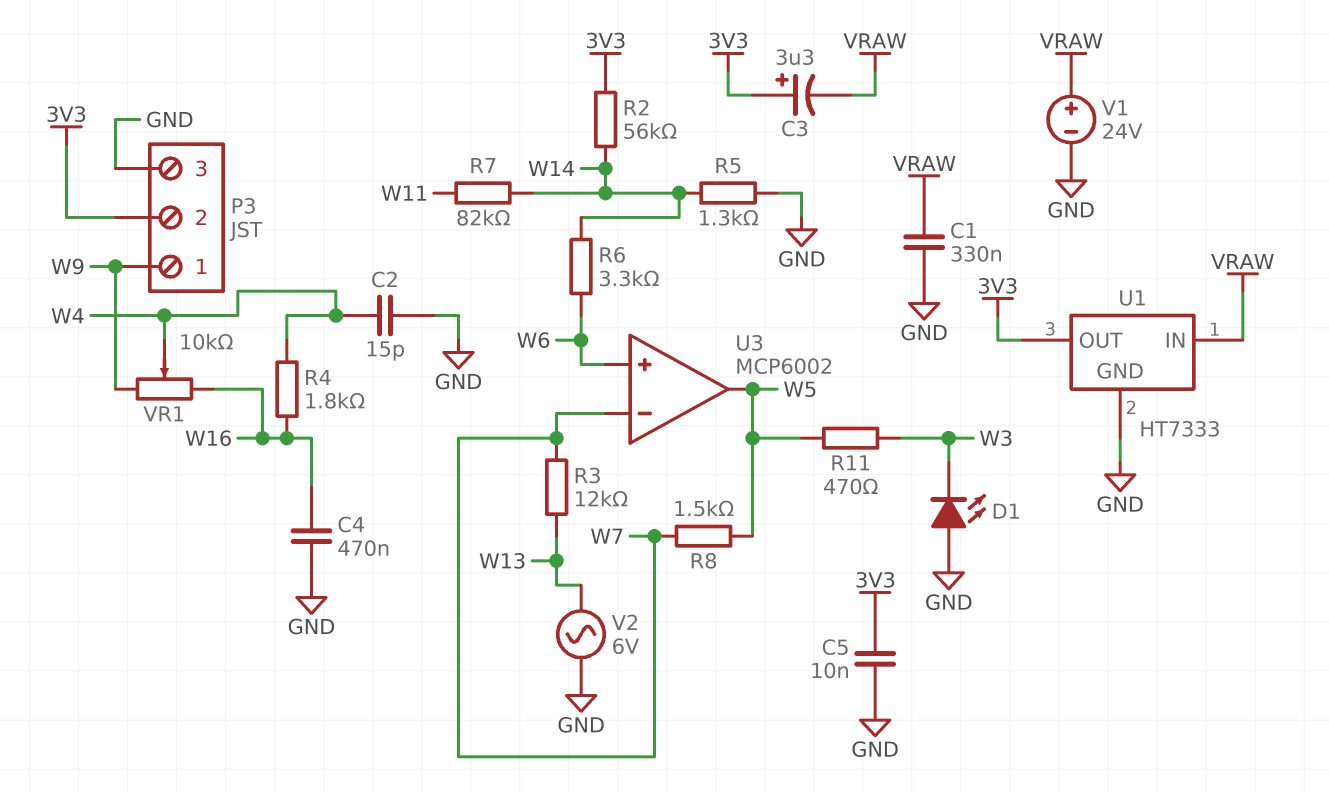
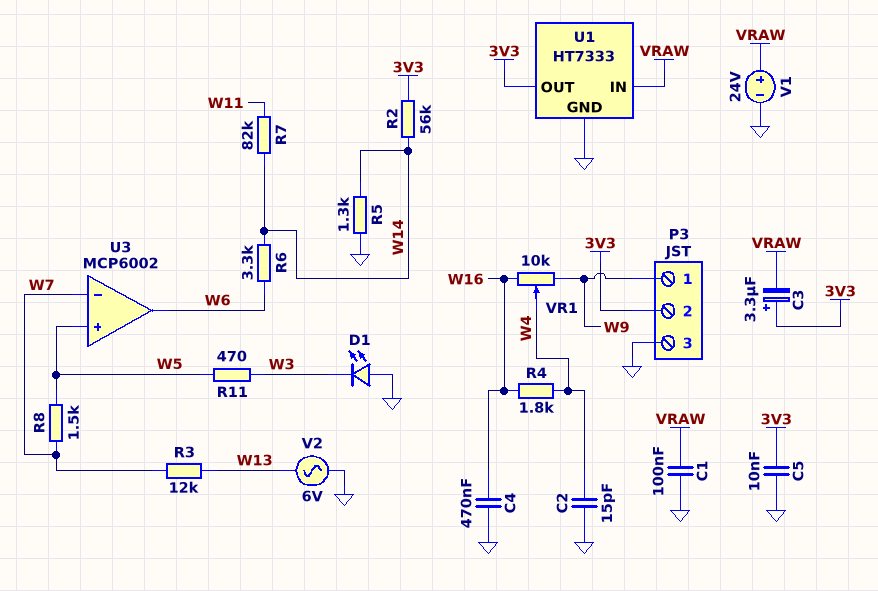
C1: 330nF (GND, VRAW) -> 100nF (GND, VRAW)
U3 pin in+: W6 -> W5
U3 pin out: W5 -> W6

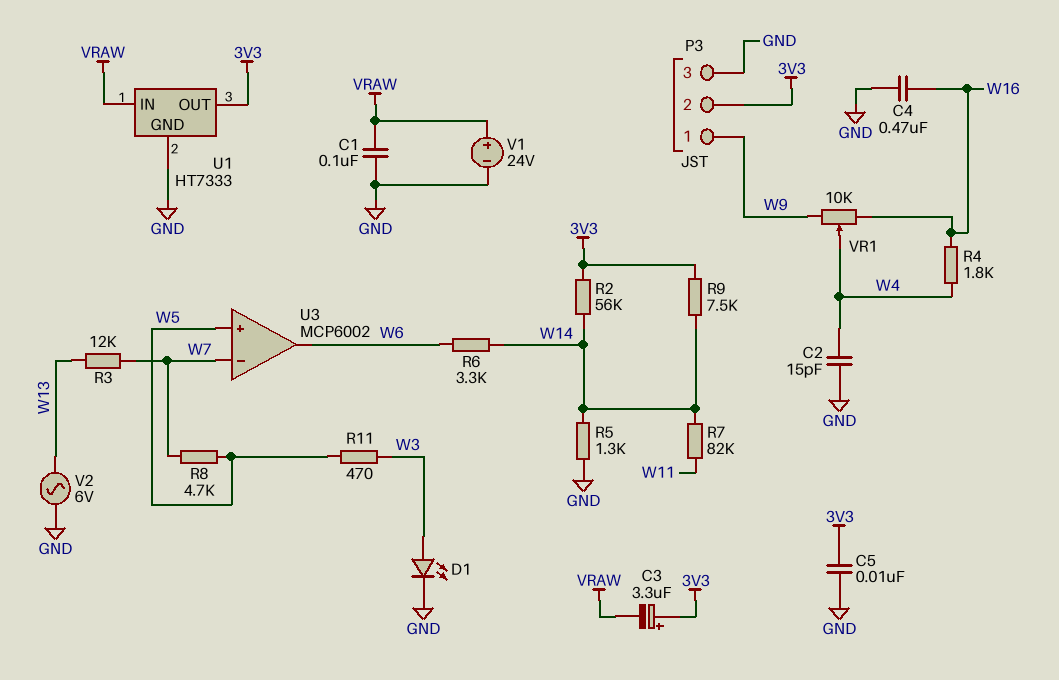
D1: LED (A GND, K W3) -> LED (A W3, K GND)
R8: 1.5k (W5, W7) -> 4.7k (W5, W7)
R9: none -> 7.5k (3V3, W14)

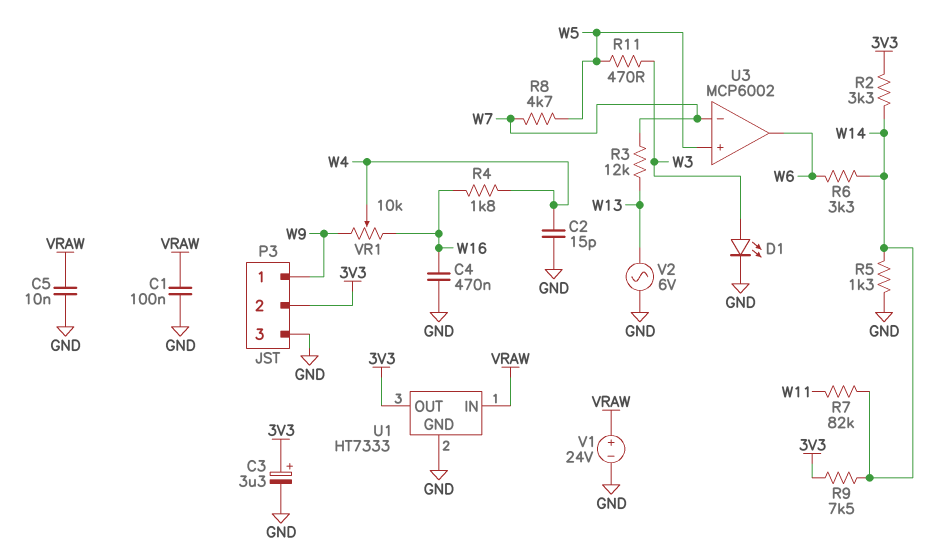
C3: 3.3uF (plus 3V3, minus VRAW) -> 3.3uF (plus 3V3, minus GND)
C5: 10nF (3V3, GND) -> 10nF (GND, VRAW)
R2: 56k (3V3, W14) -> 3.3k (3V3, W14)

